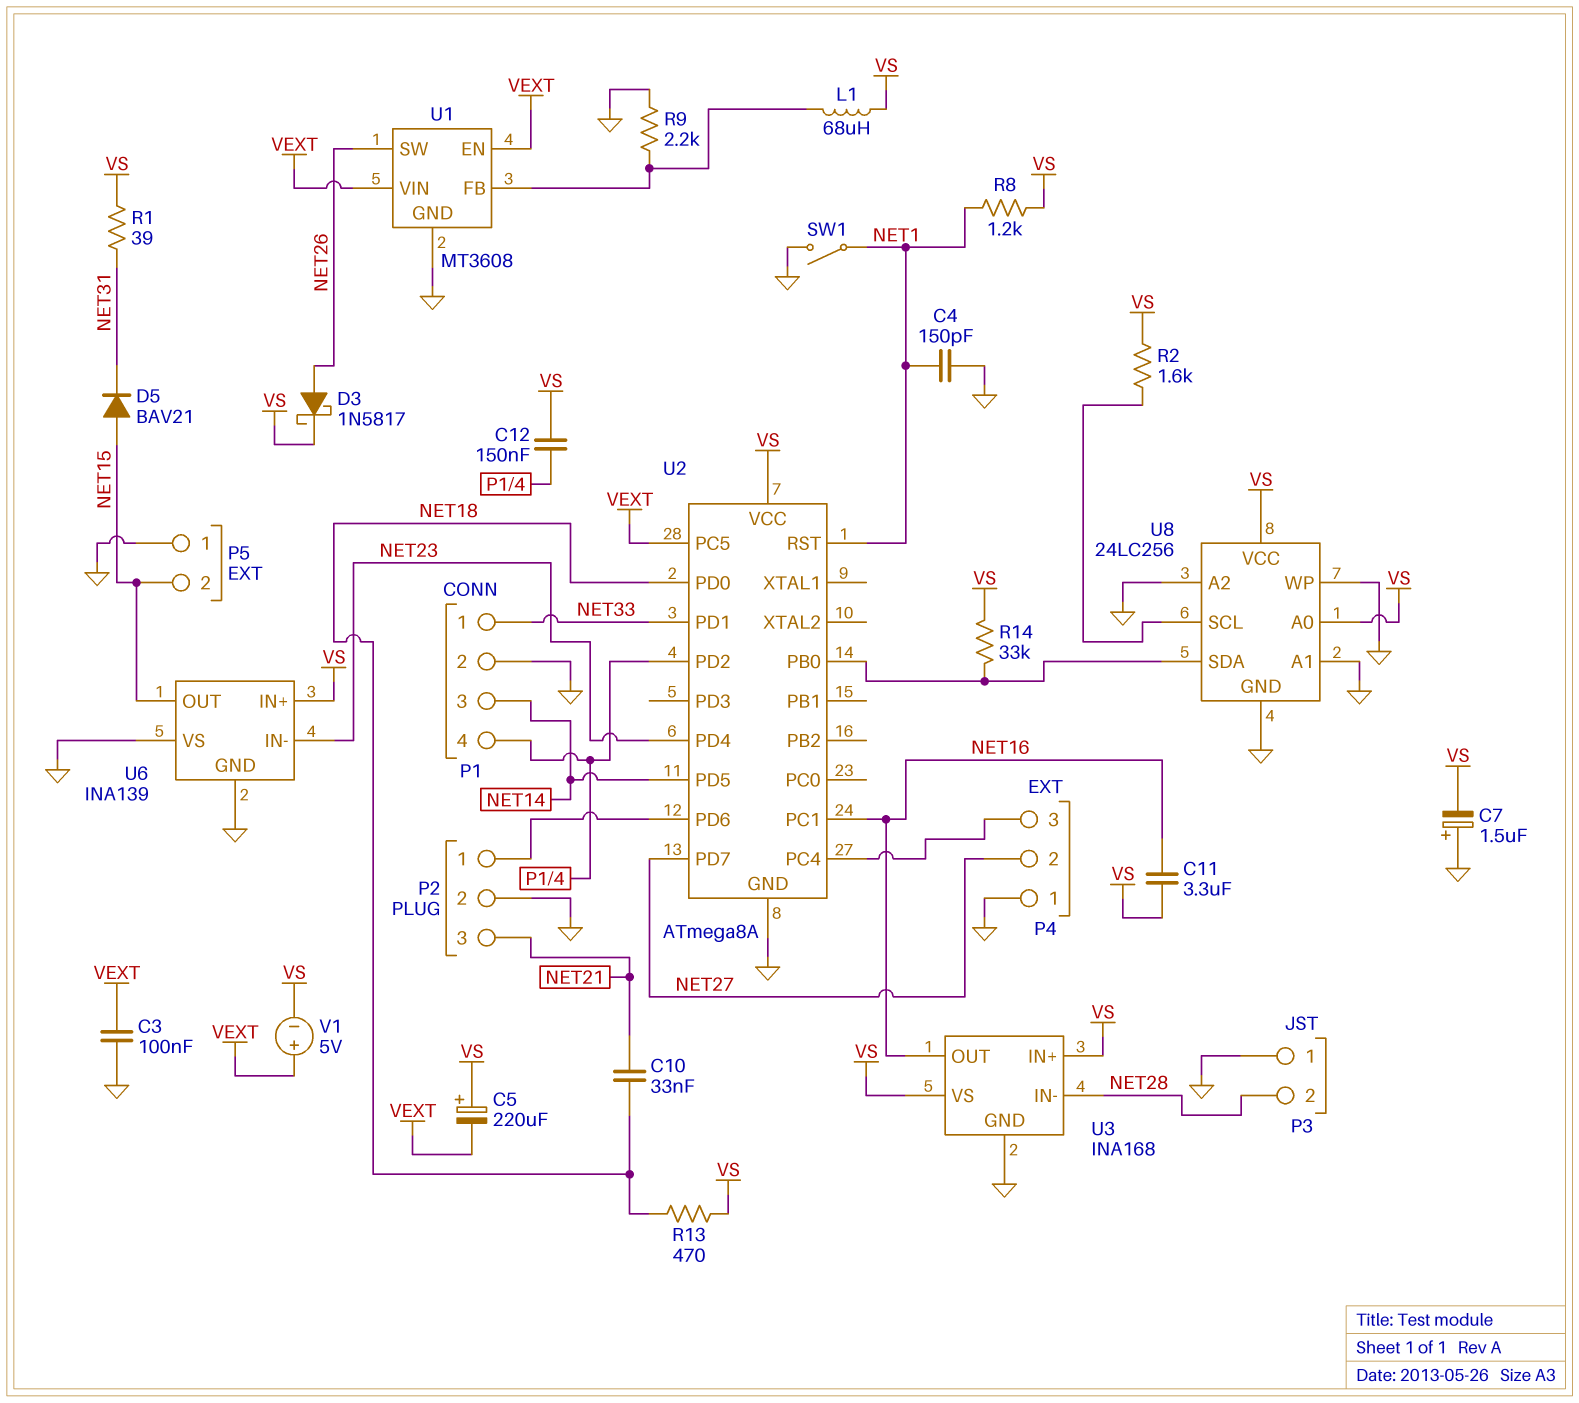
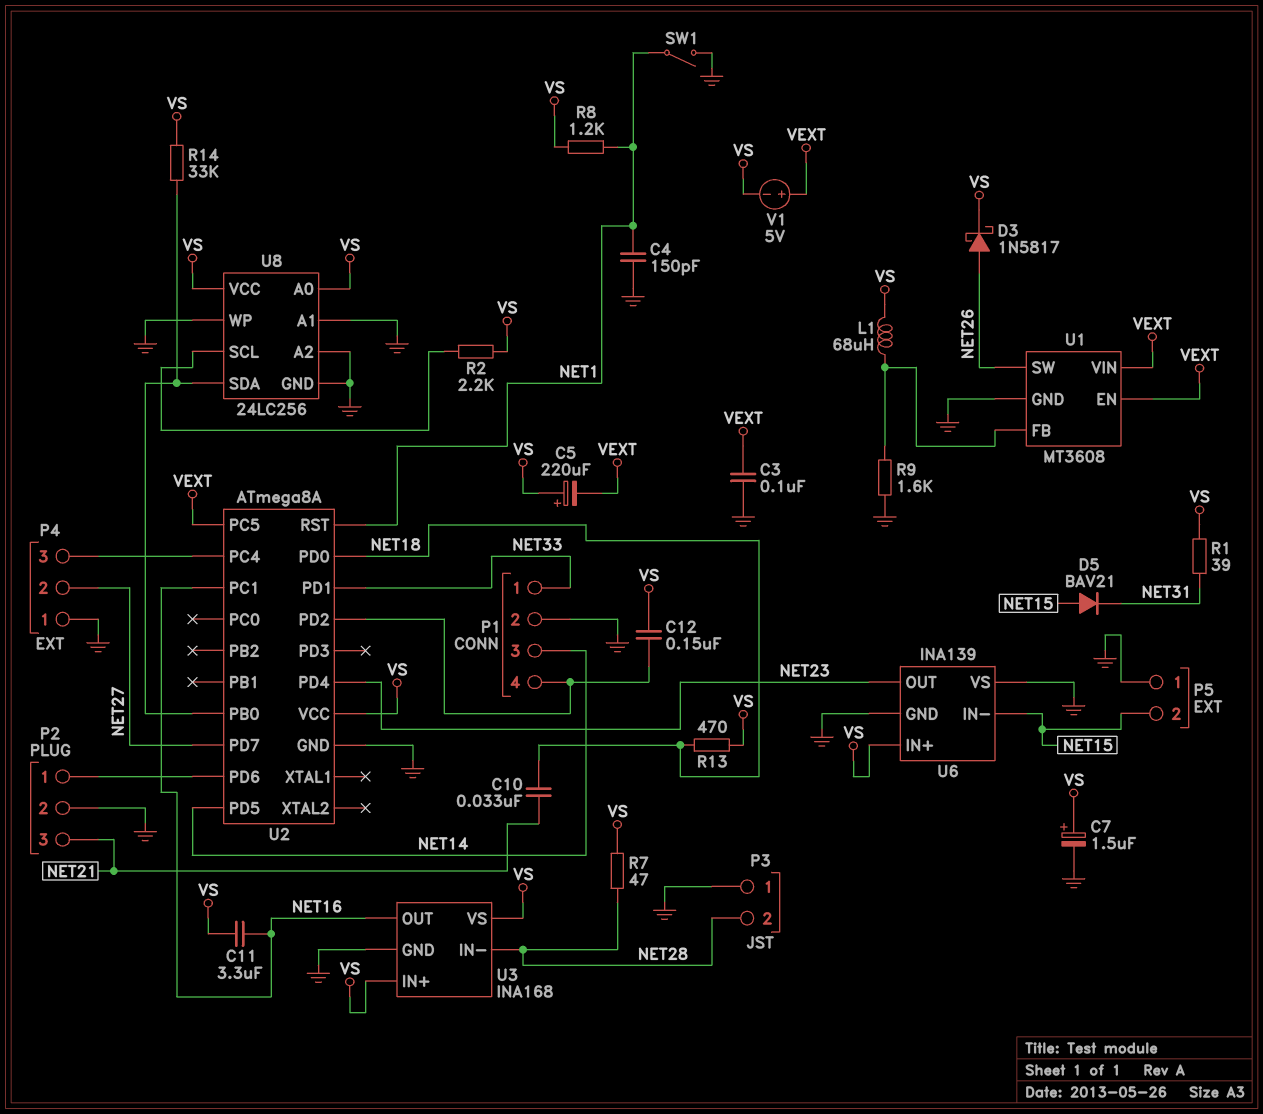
C7: 1.5uF (plus GND, minus VS) -> 1.5uF (plus VS, minus GND)
R2: 1.6k (U8/SCL, VS) -> 2.2k (U8/SCL, VS)
R7: none -> 47 (NET28, VS)
R9: 2.2k (GND, U1/FB) -> 1.6k (GND, U1/FB)
U6 pin IN-: NET23 -> NET15
U6 pin OUT: NET15 -> NET23

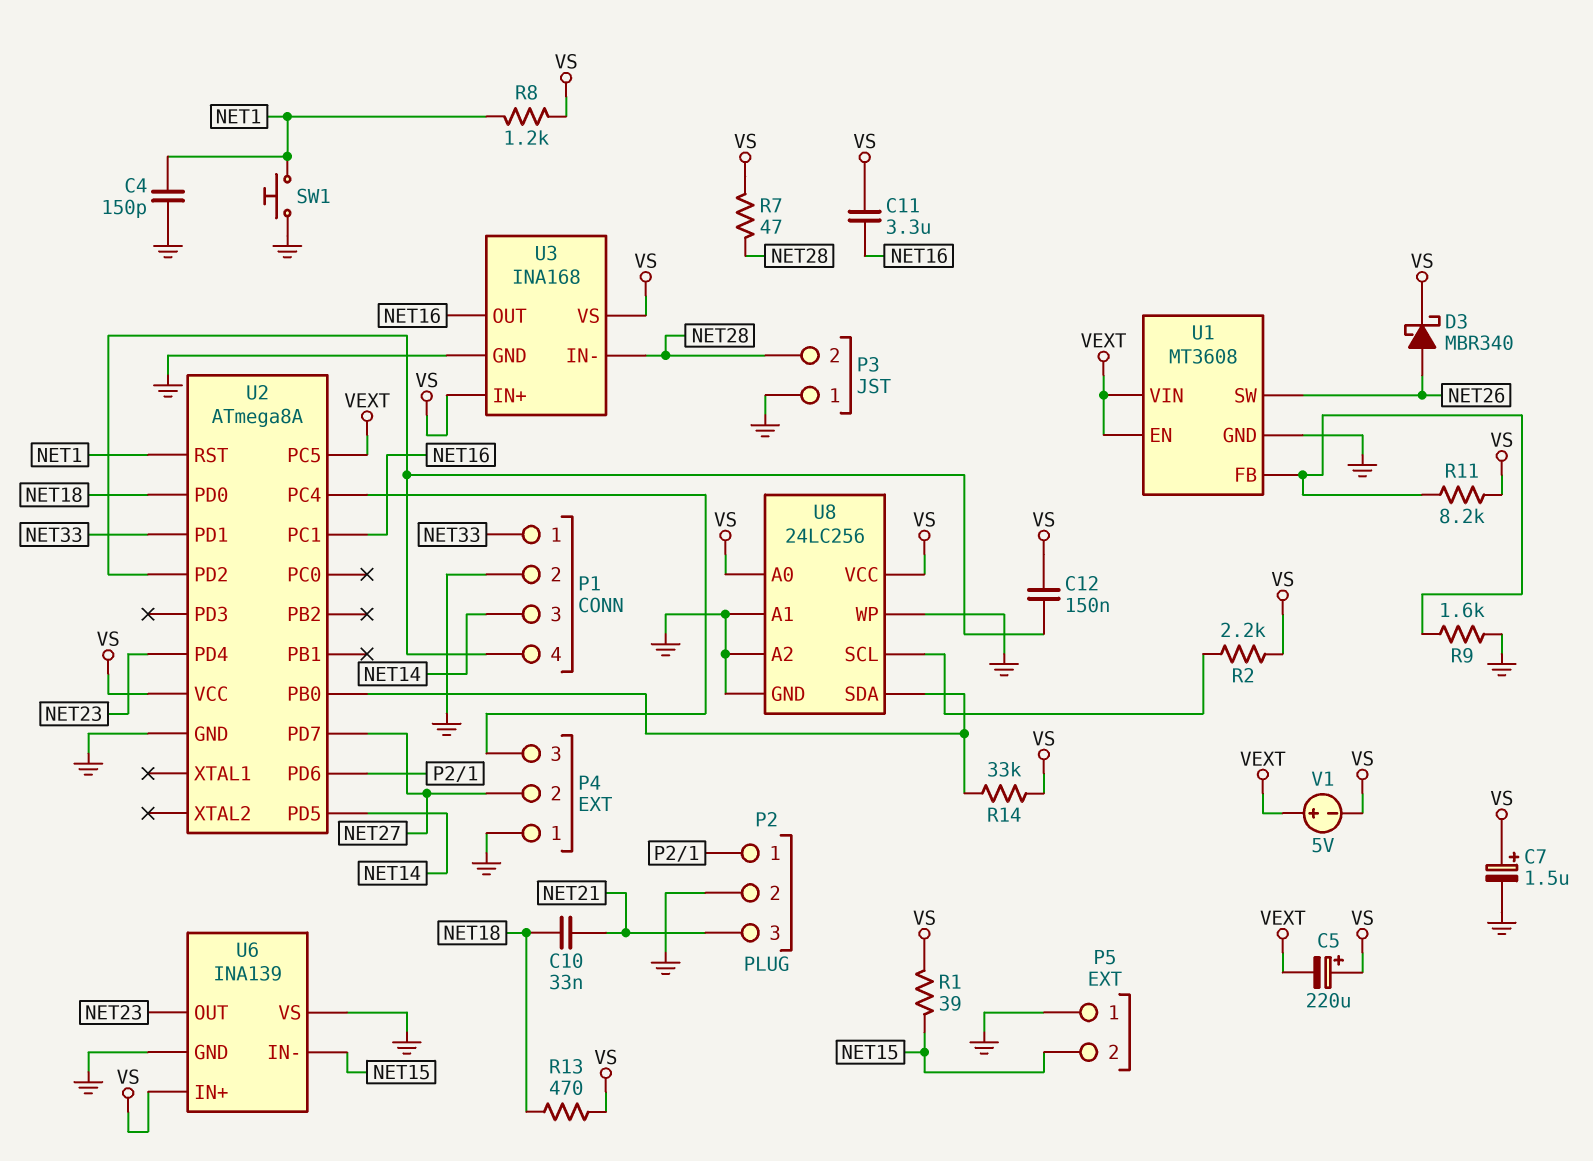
C3: 100nF (GND, VEXT) -> none
D3: schottky 1N5817 (A NET26, K VS) -> schottky MBR340 (A NET26, K VS)
D5: diode BAV21 (A NET15, K NET31) -> none
L1: 68uH (U1/FB, VS) -> none
R1: 39 (NET31, VS) -> 39 (NET15, VS)
R11: none -> 8.2k (U1/FB, VS)
SW1: switch (GND, NET1) -> button (GND, NET1)

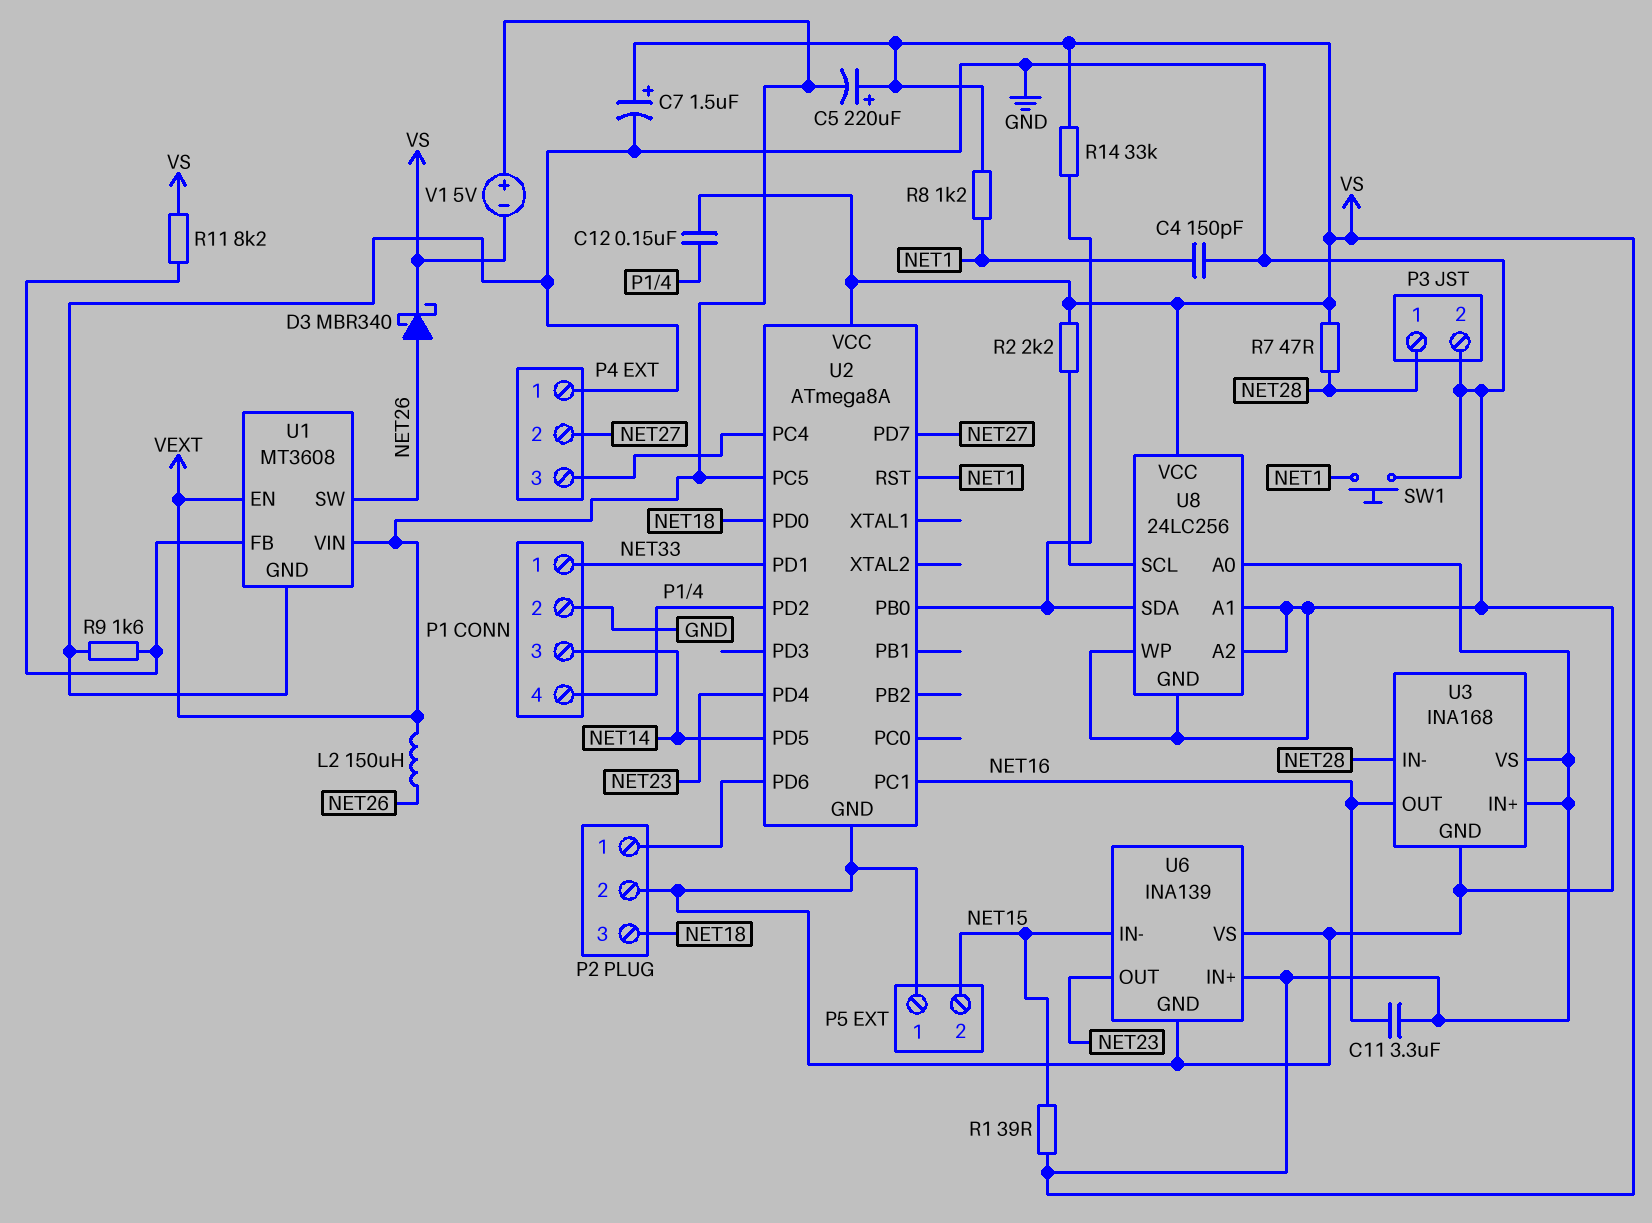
C10: 33nF (NET18, NET21) -> none
L2: none -> 150uH (NET26, VEXT)
P2 pin 3: NET21 -> NET18
P3 pin 1: GND -> NET28
P3 pin 2: NET28 -> GND
R13: 470 (NET18, VS) -> none

